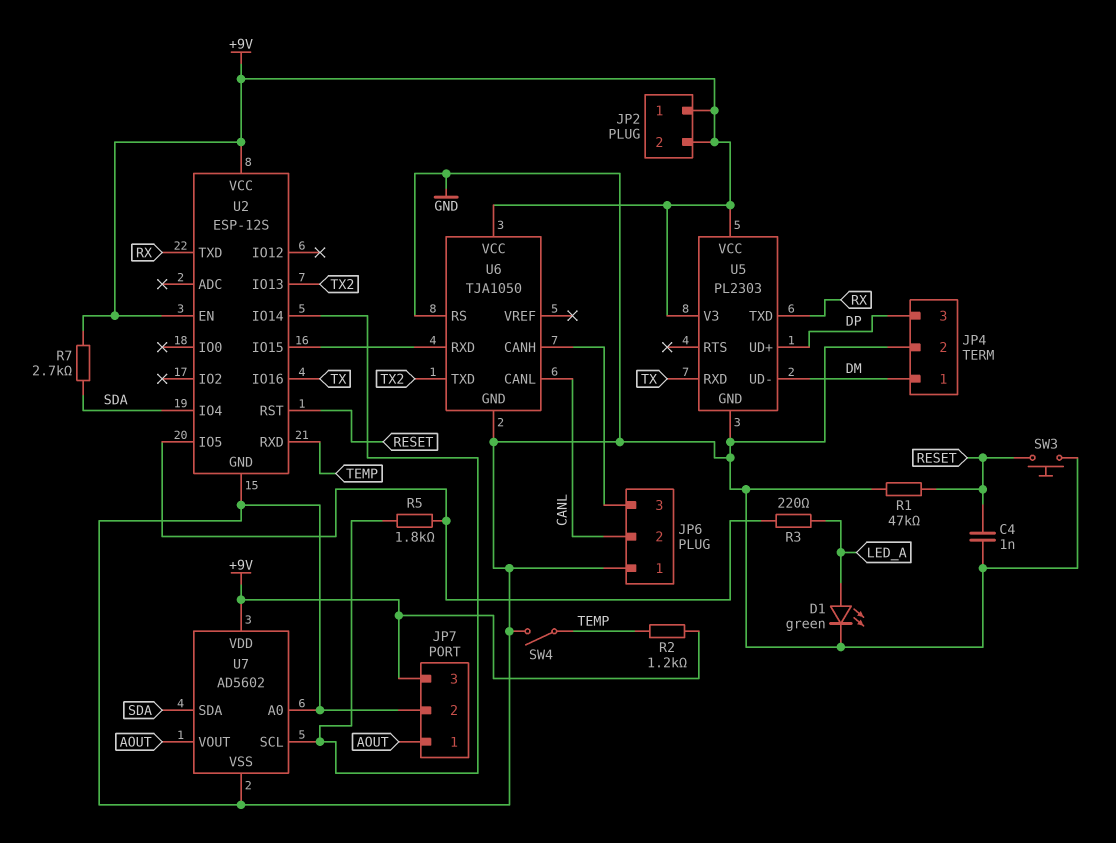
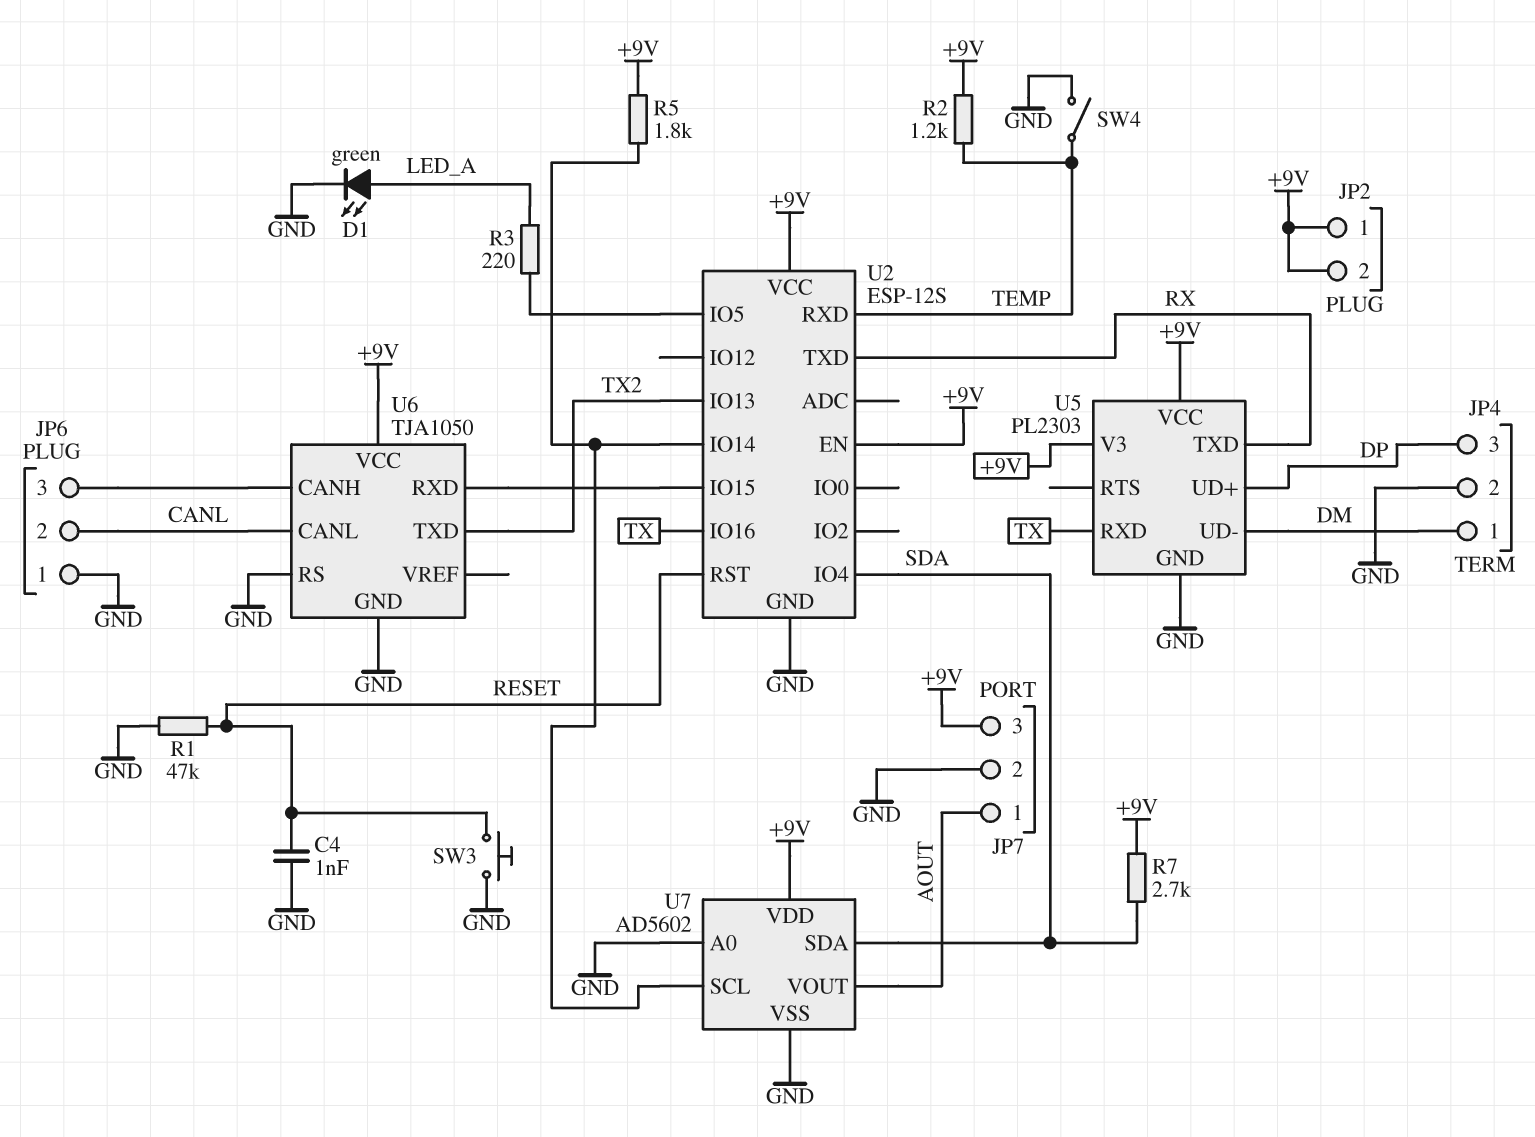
R5: 1.8k (U2/IO5, U2/IO14) -> 1.8k (+9V, U2/IO14)

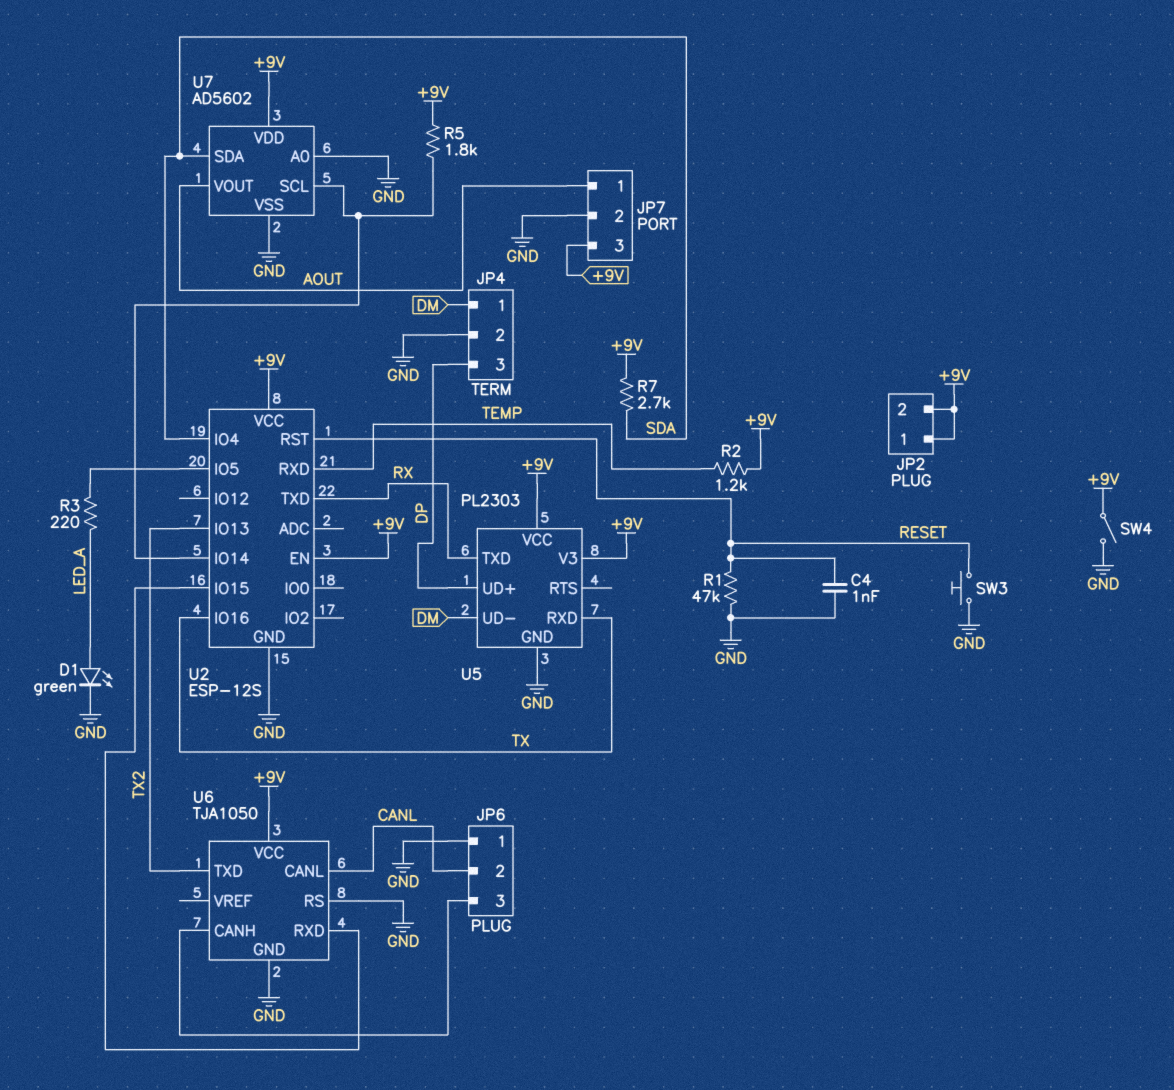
SW4: switch (GND, TEMP) -> switch (+9V, GND)

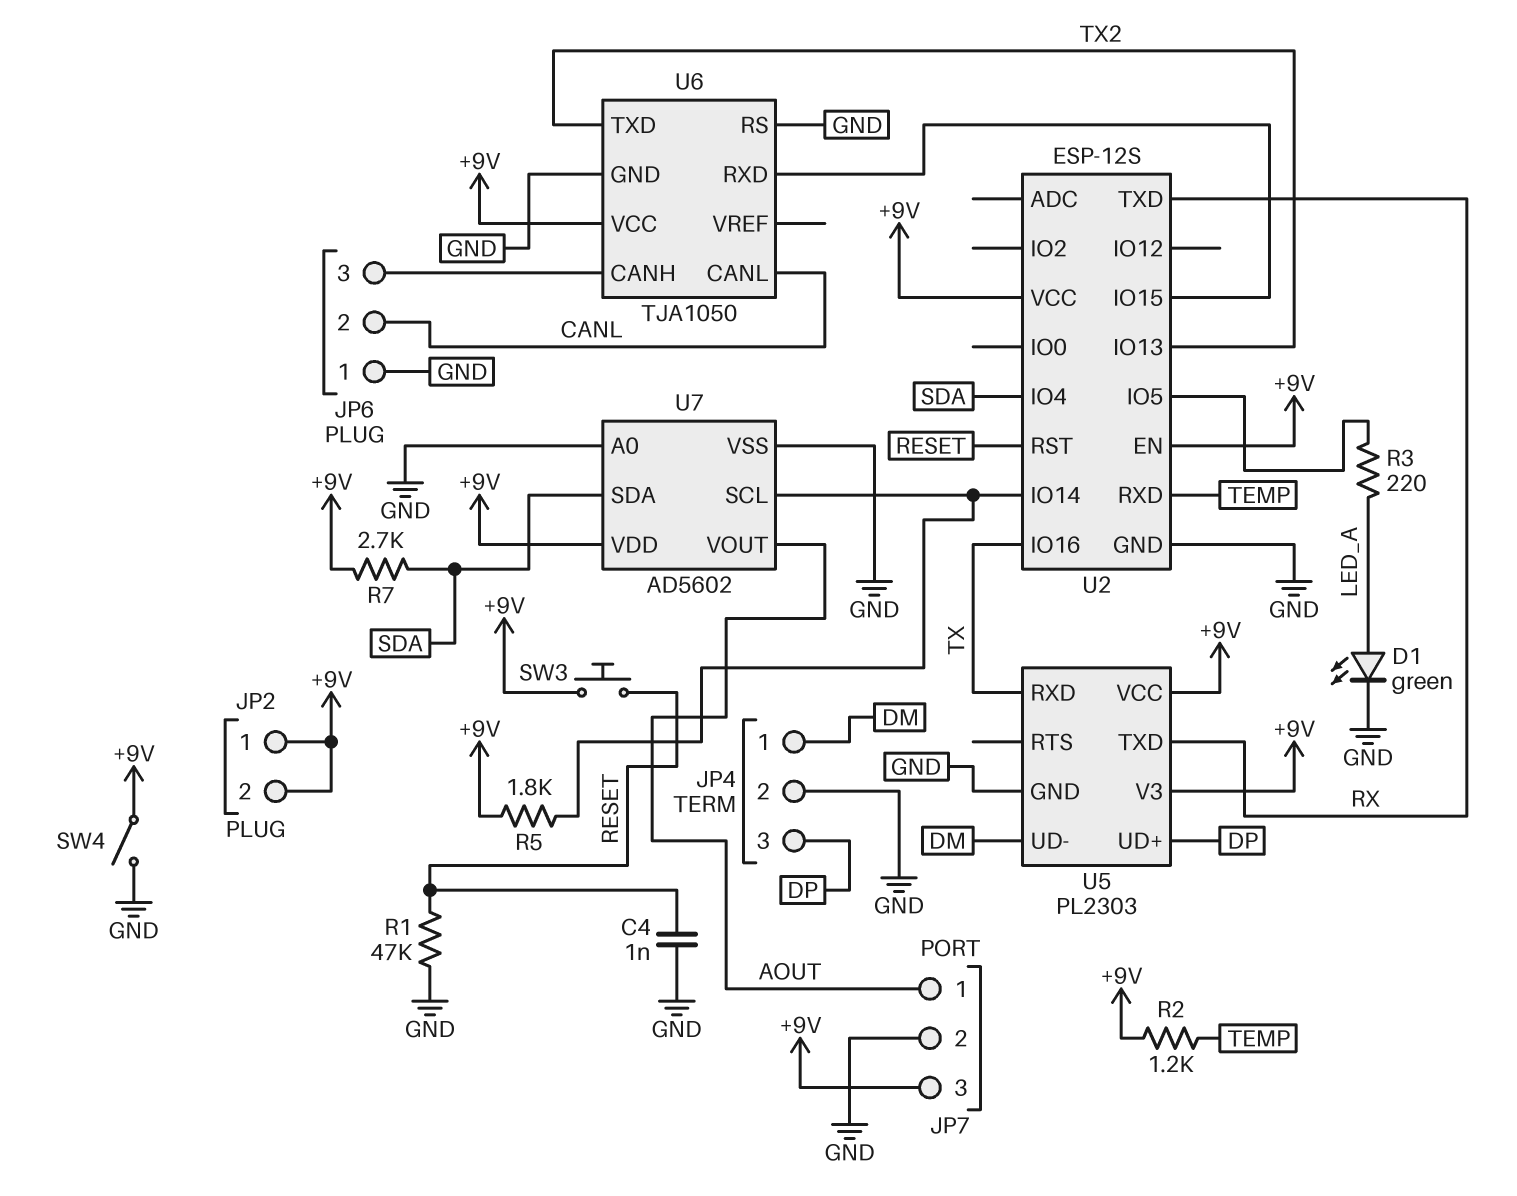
SW3: button (GND, RESET) -> button (+9V, RESET)

